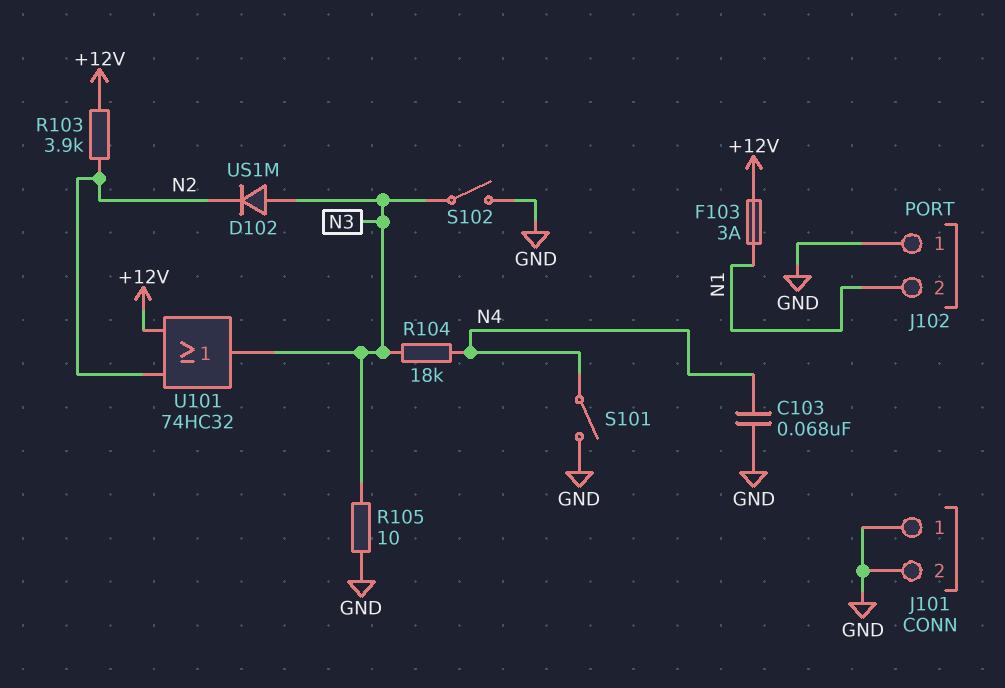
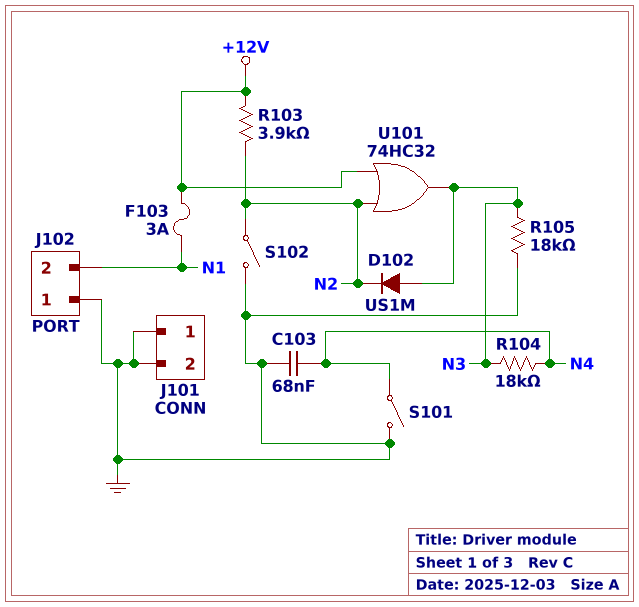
R105: 10 (GND, N3) -> 18k (GND, N3)
S102: switch (GND, N3) -> switch (GND, N2)

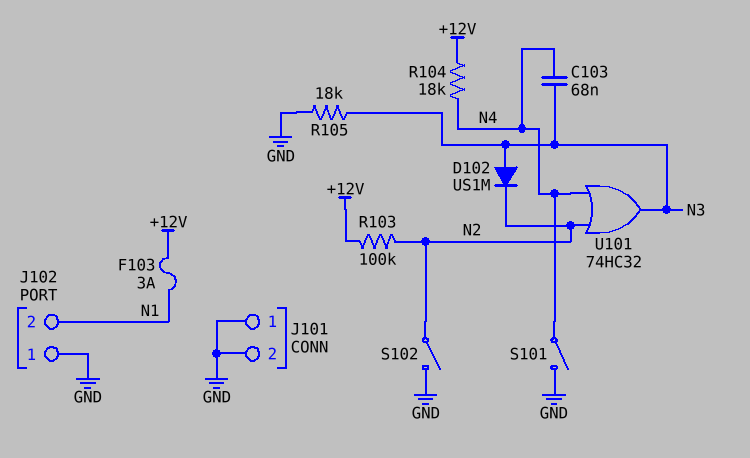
C103: 68nF (GND, N4) -> 68nF (N3, N4)
R103: 3.9k (+12V, N2) -> 100k (+12V, N2)
R104: 18k (N3, N4) -> 18k (+12V, N4)
U101: OR 74HC32 (in +12V, in N2, out N3) -> OR 74HC32 (in N2, in N4, out N3)

